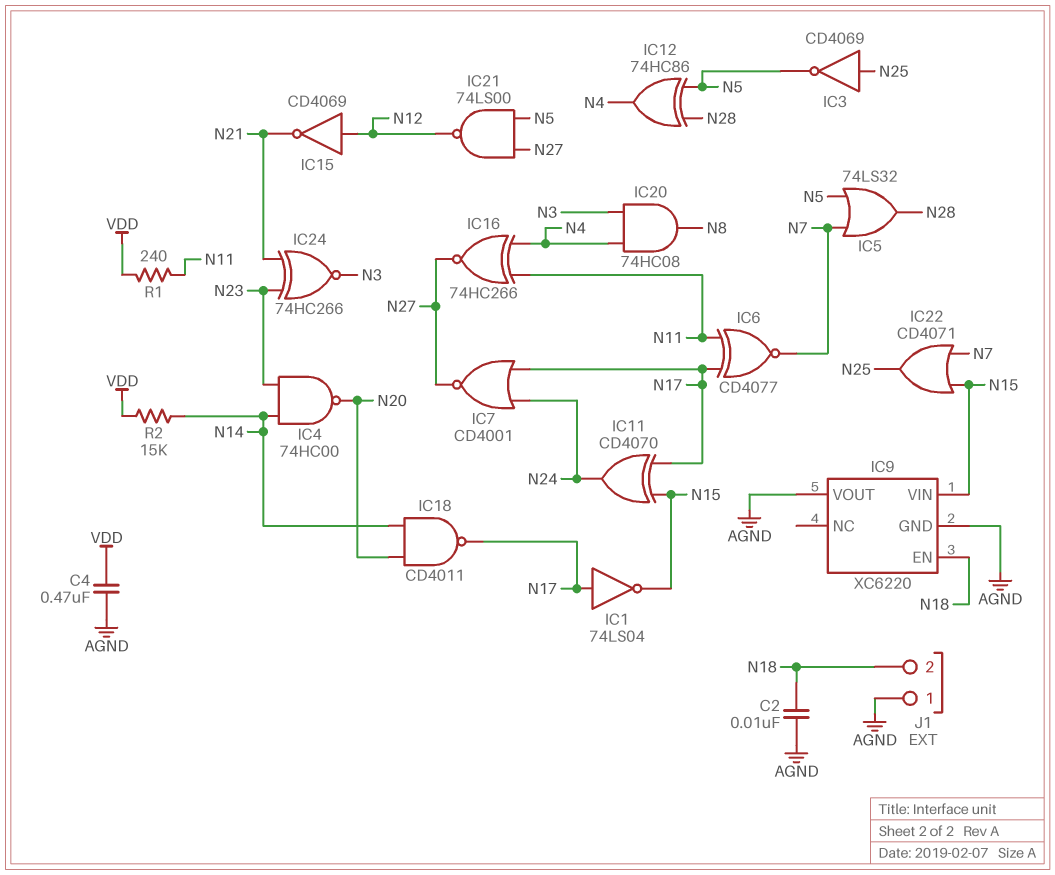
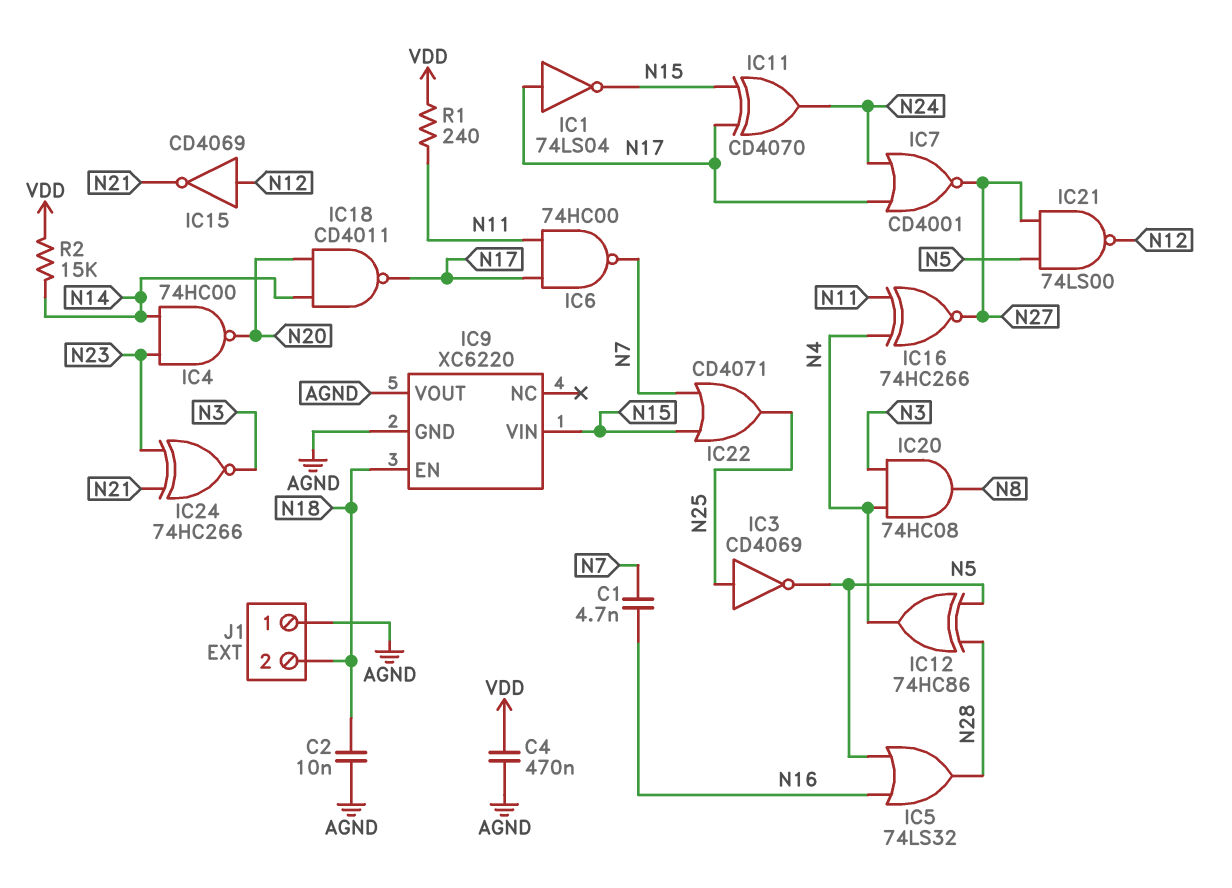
C1: none -> 4.7nF (N7, N16)
IC5: OR 74LS32 (in N5, in N7, out N28) -> OR 74LS32 (in N5, in N16, out N28)
IC6: XNOR CD4077 (in N11, in N17, out N7) -> NAND 74HC00 (in N11, in N17, out N7)

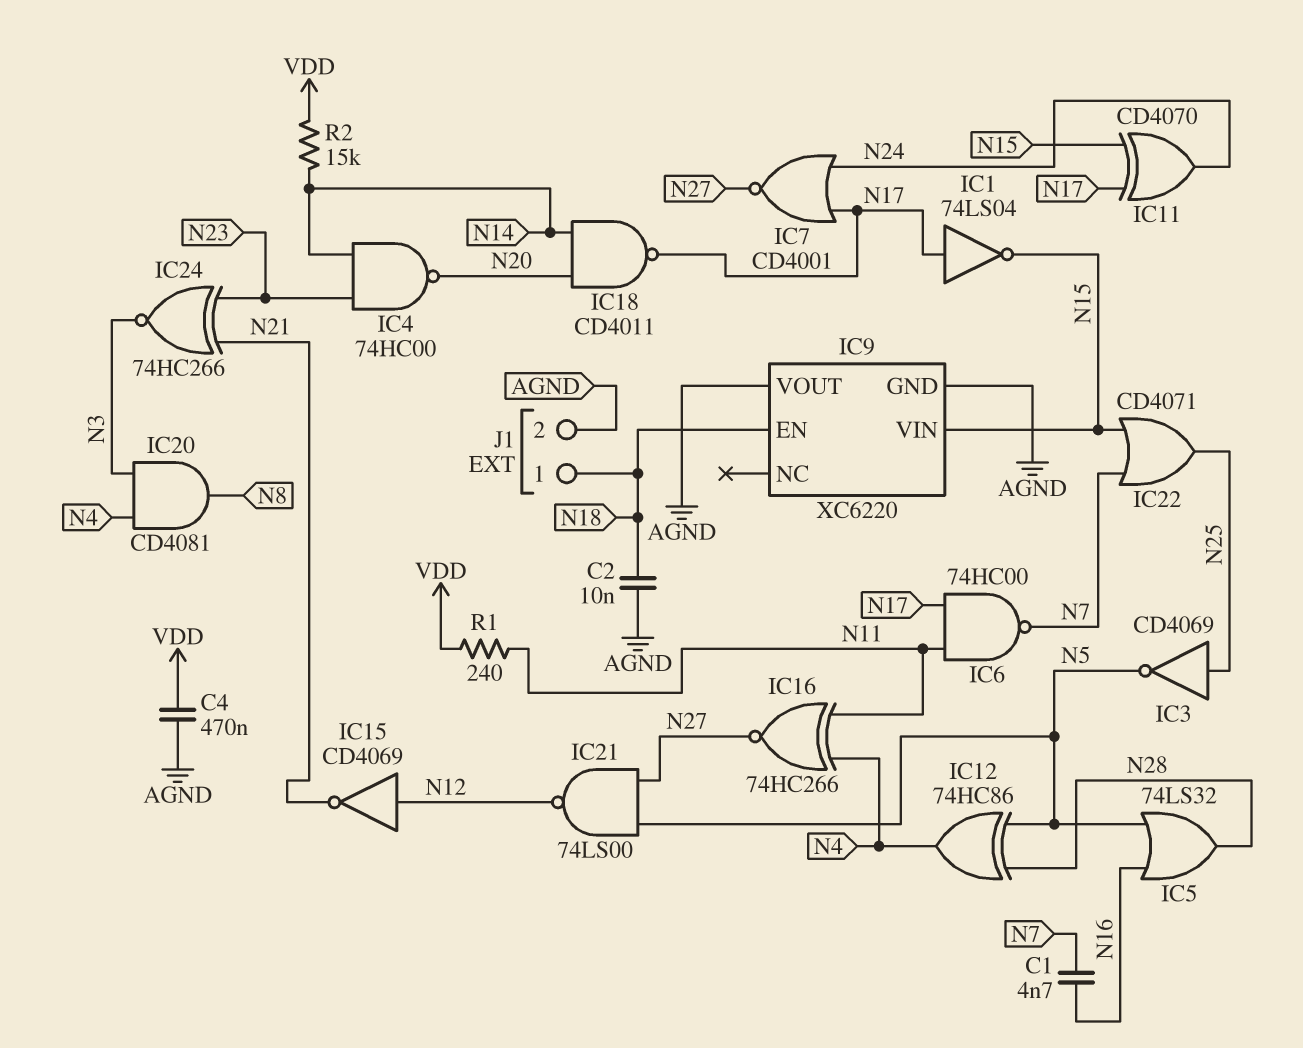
IC20: AND 74HC08 (in N3, in N4, out N8) -> AND CD4081 (in N3, in N4, out N8)
J1 pin 1: AGND -> N18
J1 pin 2: N18 -> AGND

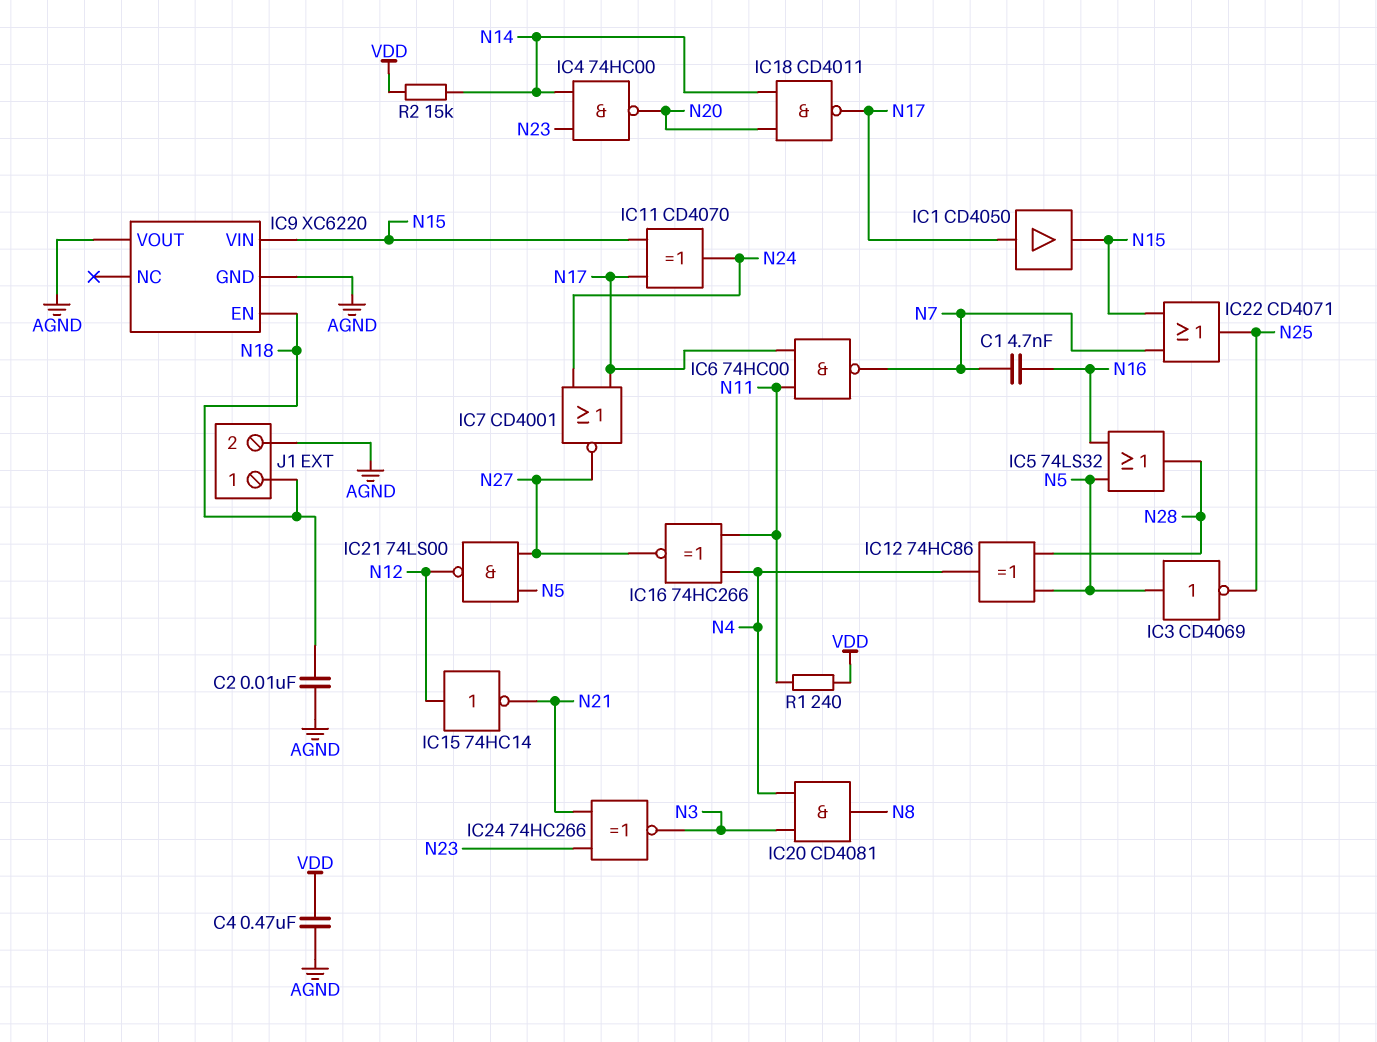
IC1: NOT 74LS04 (in N17, out N15) -> buffer CD4050 (in N17, out N15)
IC3: NOT CD4069 (in N25, out N5) -> NOT CD4069 (in N5, out N25)
IC15: NOT CD4069 (in N12, out N21) -> NOT 74HC14 (in N12, out N21)

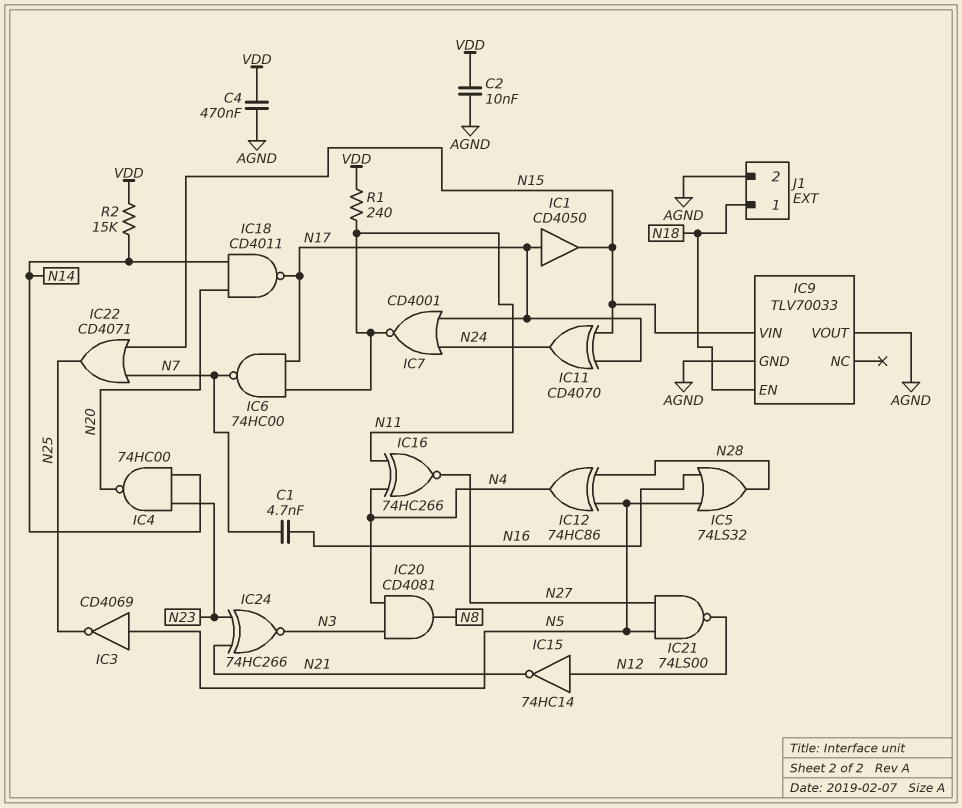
C2: 10nF (AGND, N18) -> 10nF (AGND, VDD)
IC7: NOR CD4001 (in N17, in N24, out N27) -> NOR CD4001 (in N17, in N24, out N11)
IC9: XC6220 -> TLV70033

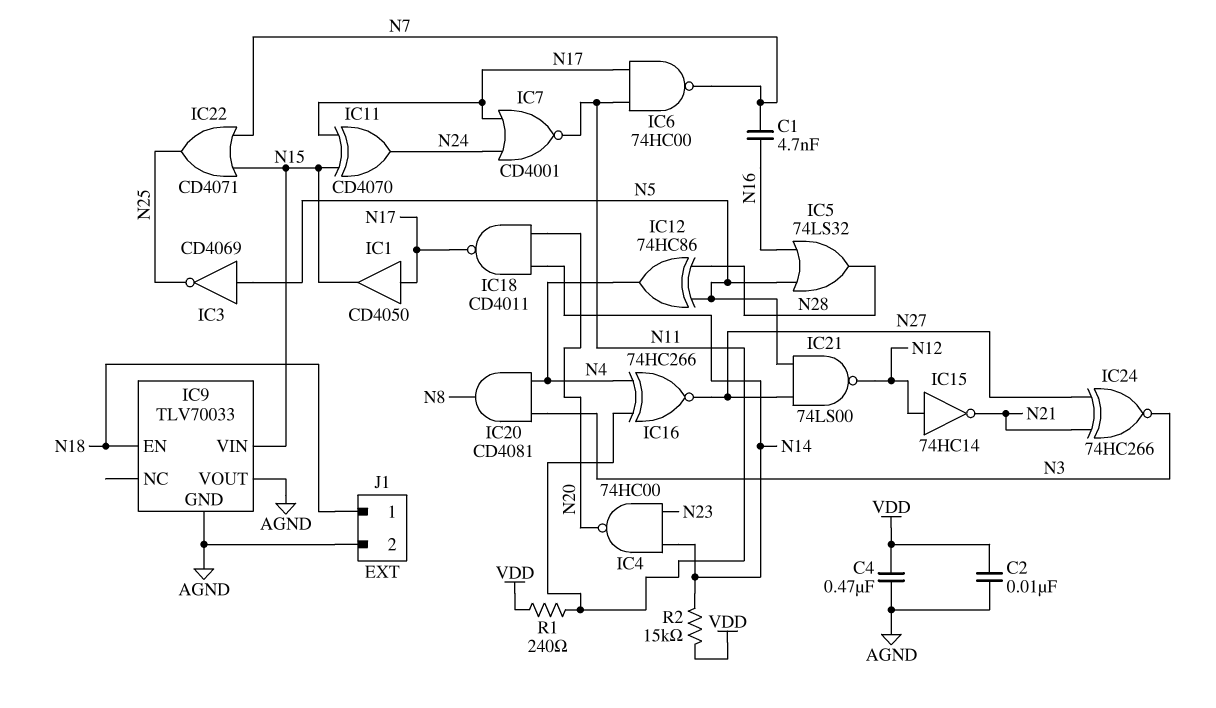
IC24: XNOR 74HC266 (in N21, in N23, out N3) -> XNOR 74HC266 (in N21, in N27, out N3)

